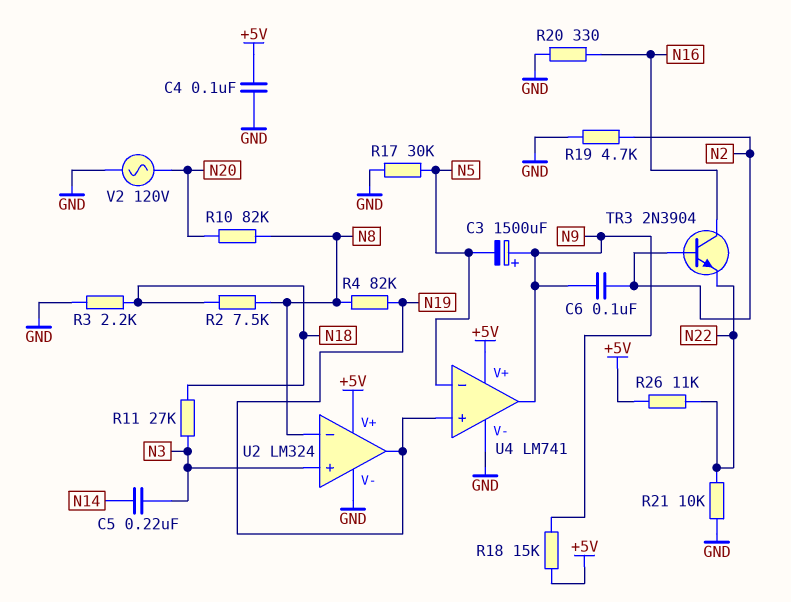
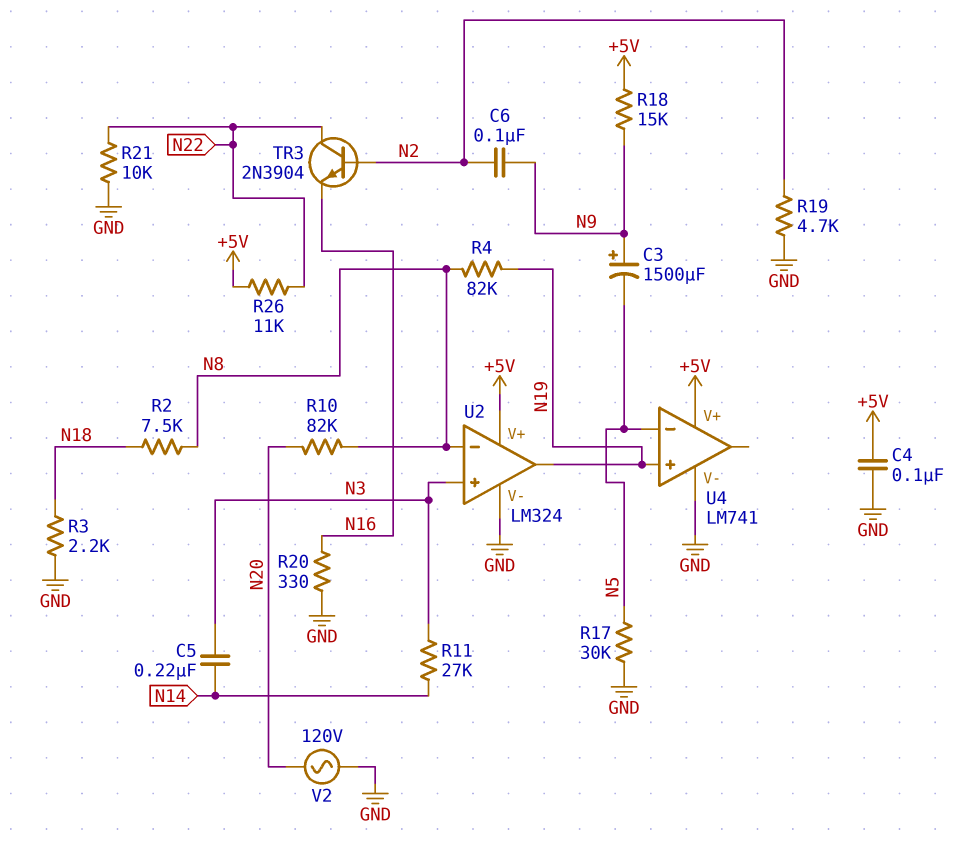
R11: 27k (N3, N18) -> 27k (N3, N14)
TR3: NPN 2N3904 (B N2, C N16, E N22) -> NPN 2N3904 (B N2, C N22, E N16)
U4 pin out: N9 -> none

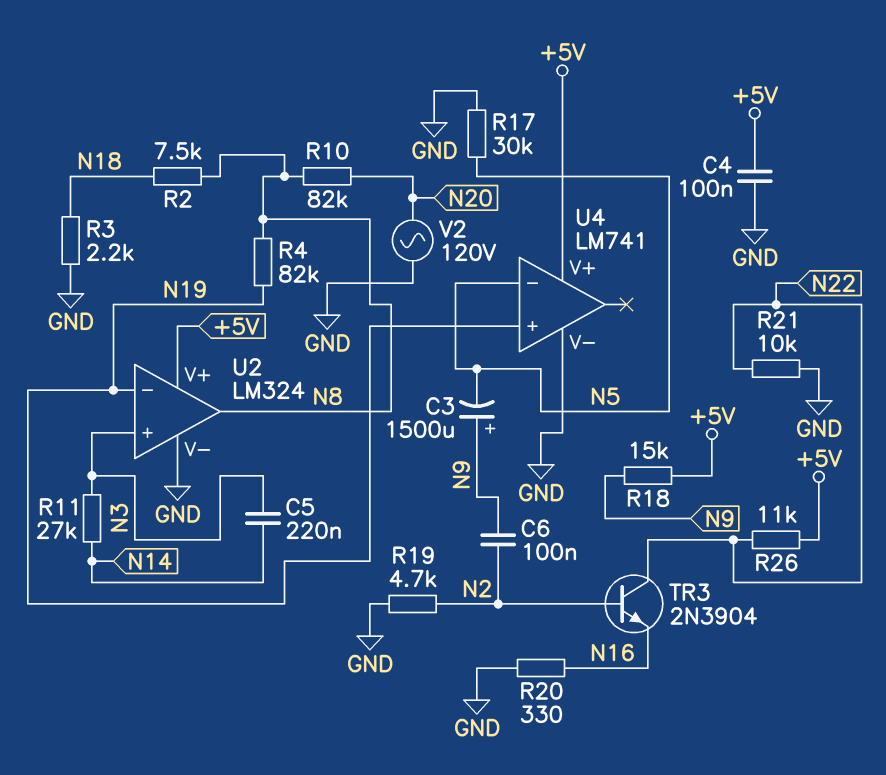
U2 pin in-: N8 -> N19
U2 pin out: N19 -> N8

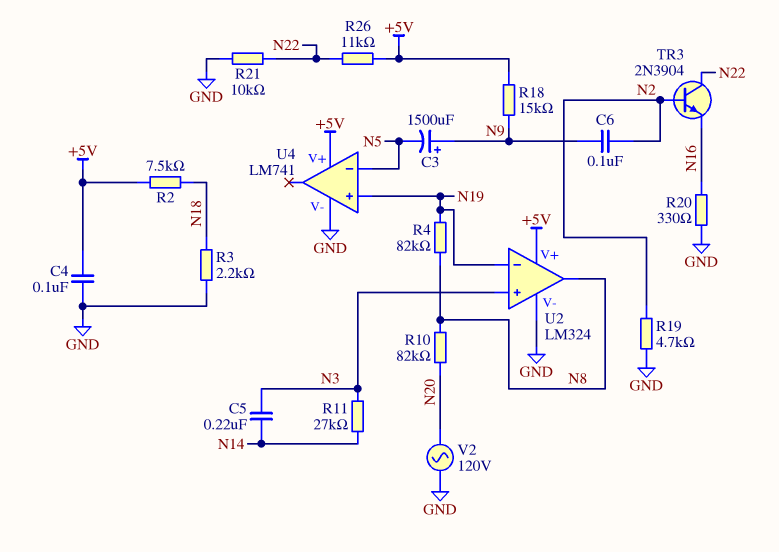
R2: 7.5k (N8, N18) -> 7.5k (+5V, N18)
R17: 30k (GND, N5) -> none

